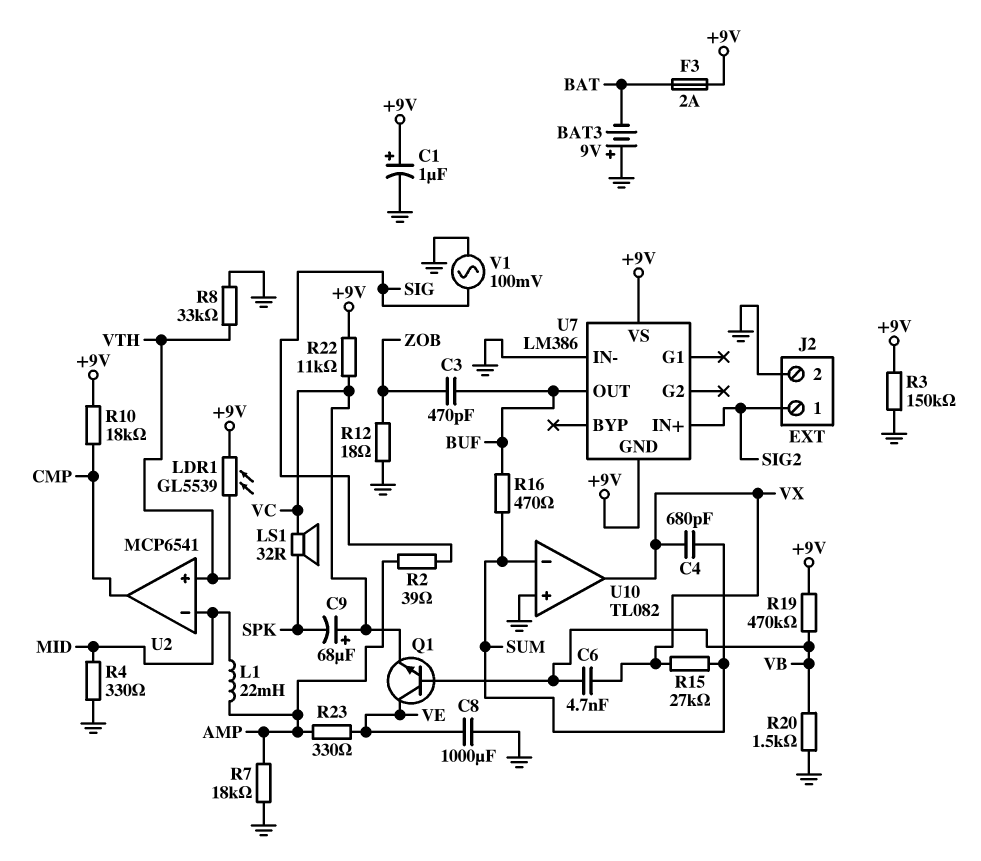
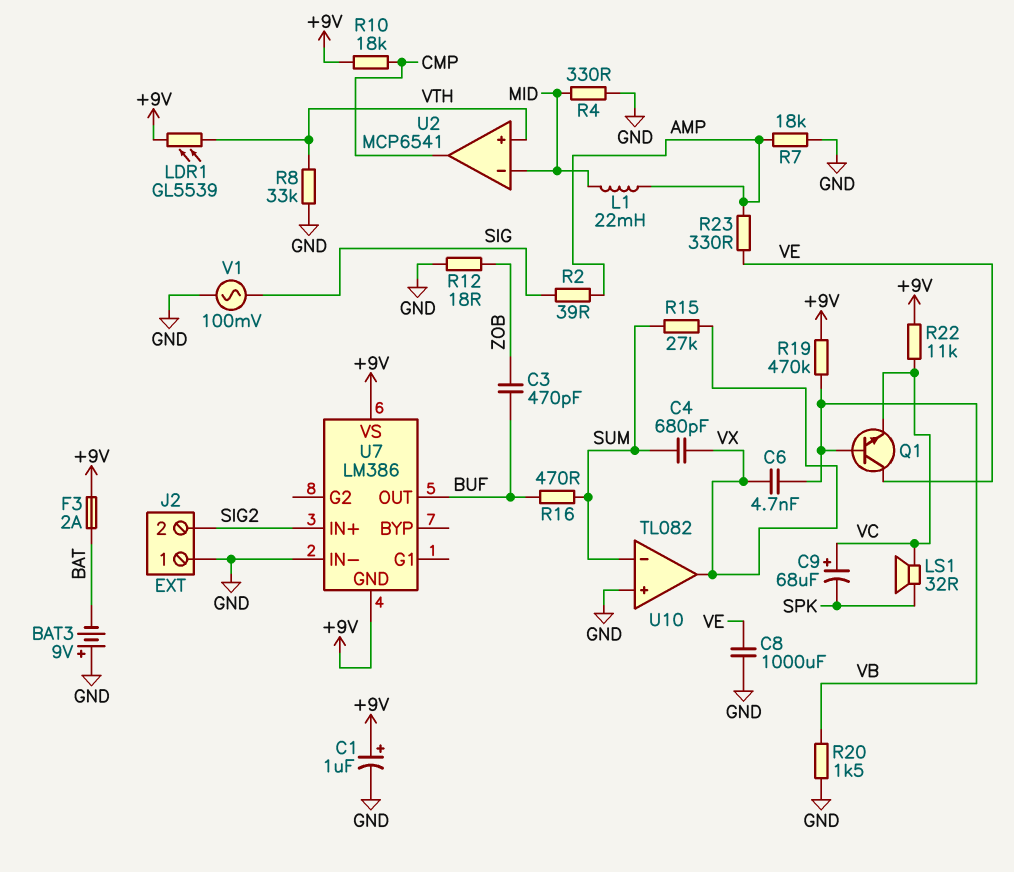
J2 pin 1: SIG2 -> GND
J2 pin 2: GND -> SIG2
R3: 150k (+9V, GND) -> none

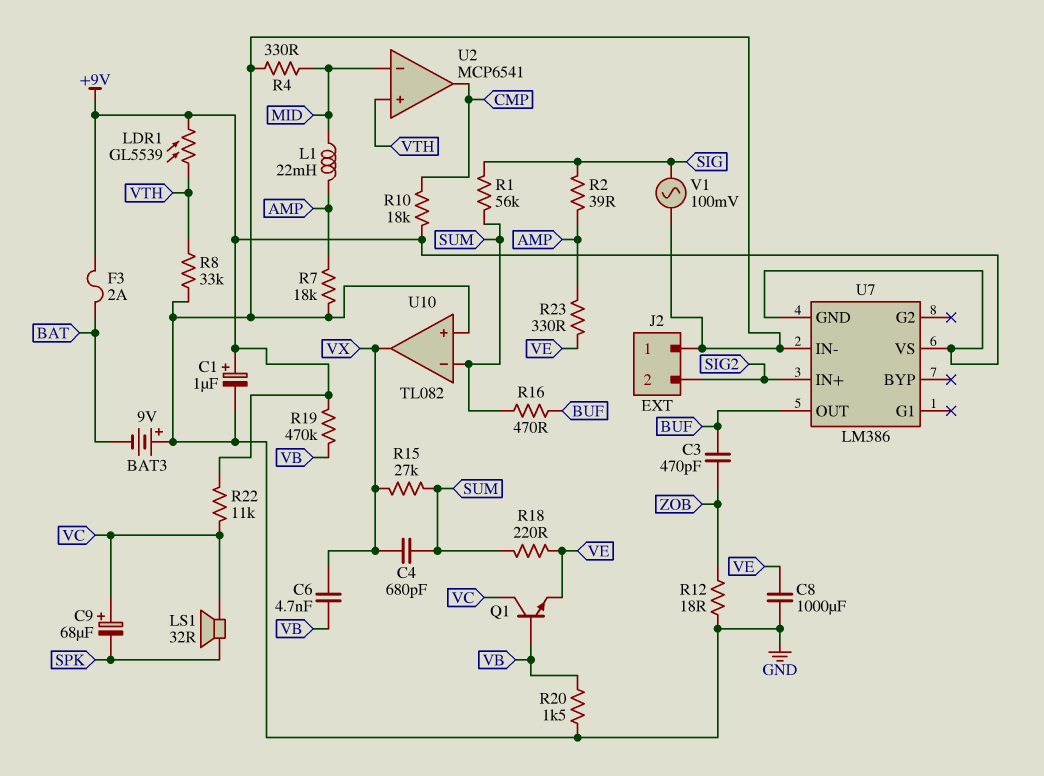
Q1: NPN (B VB, C VE, E VC) -> NPN (B VB, C VC, E VE)
R1: none -> 56k (SIG, SUM)
R18: none -> 220 (SUM, VE)

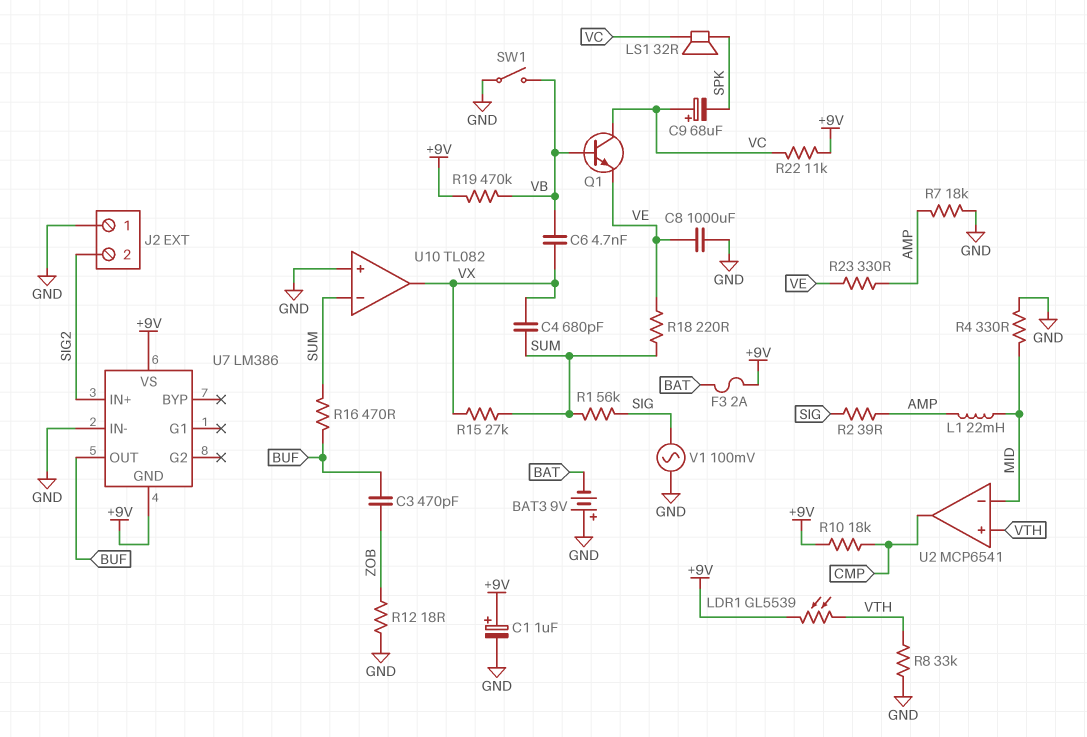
R20: 1.5k (GND, VB) -> none
SW1: none -> switch (GND, VB)

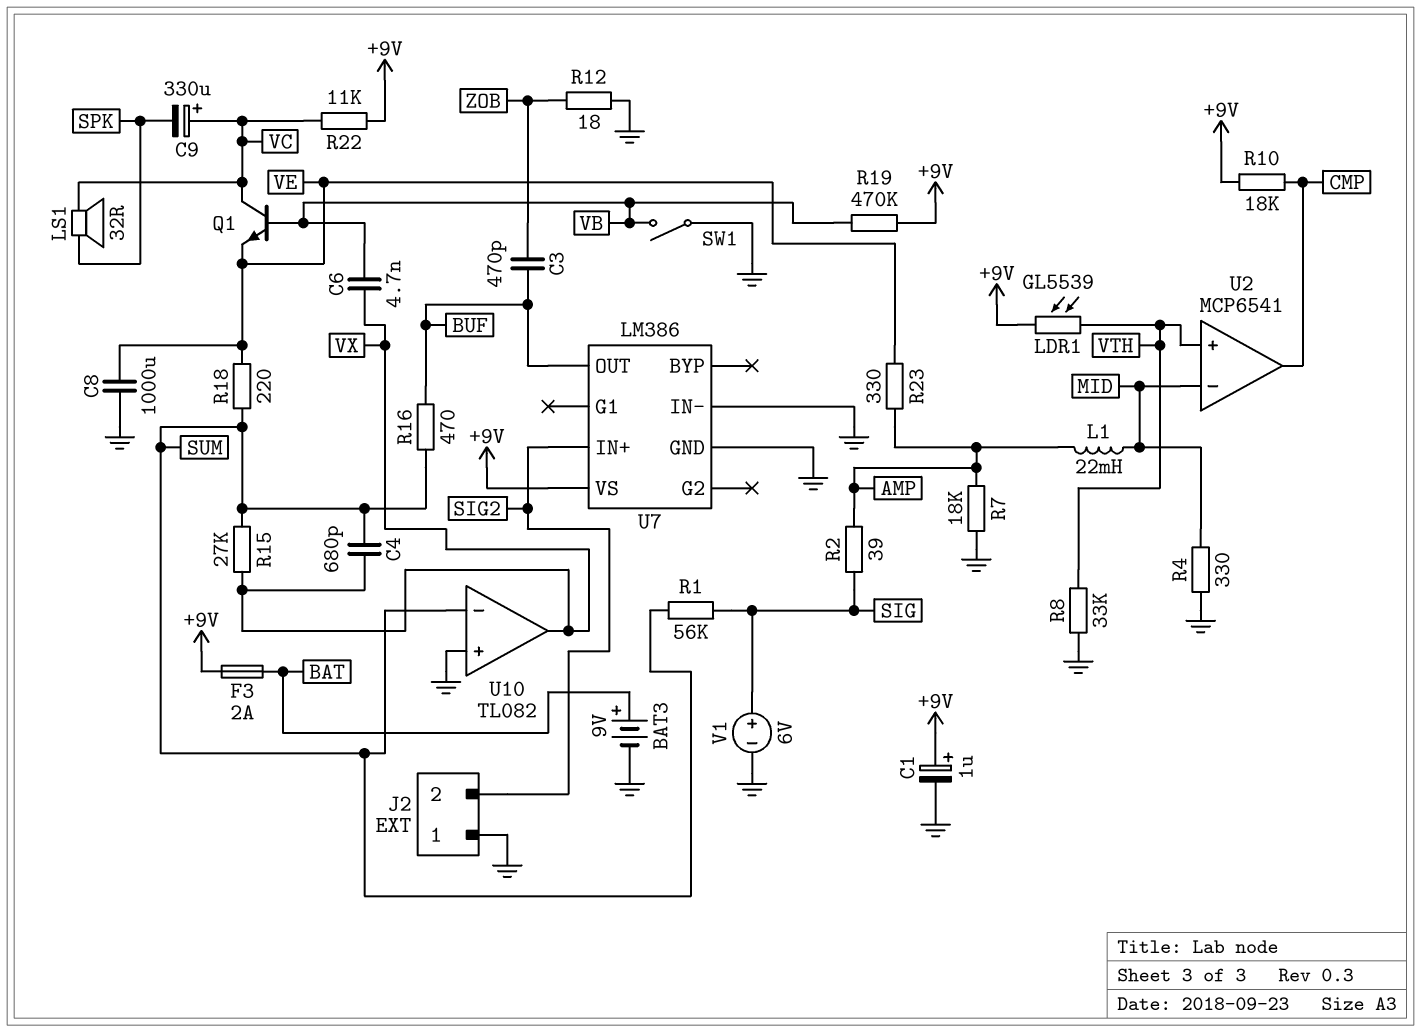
BAT3: 9V (plus GND, minus BAT) -> 9V (plus BAT, minus GND)
C9: 68uF (plus VC, minus SPK) -> 330uF (plus VC, minus SPK)
U7 pin GND: +9V -> GND
V1: AC 100mV (GND, SIG) -> 6V (plus SIG, minus GND)

